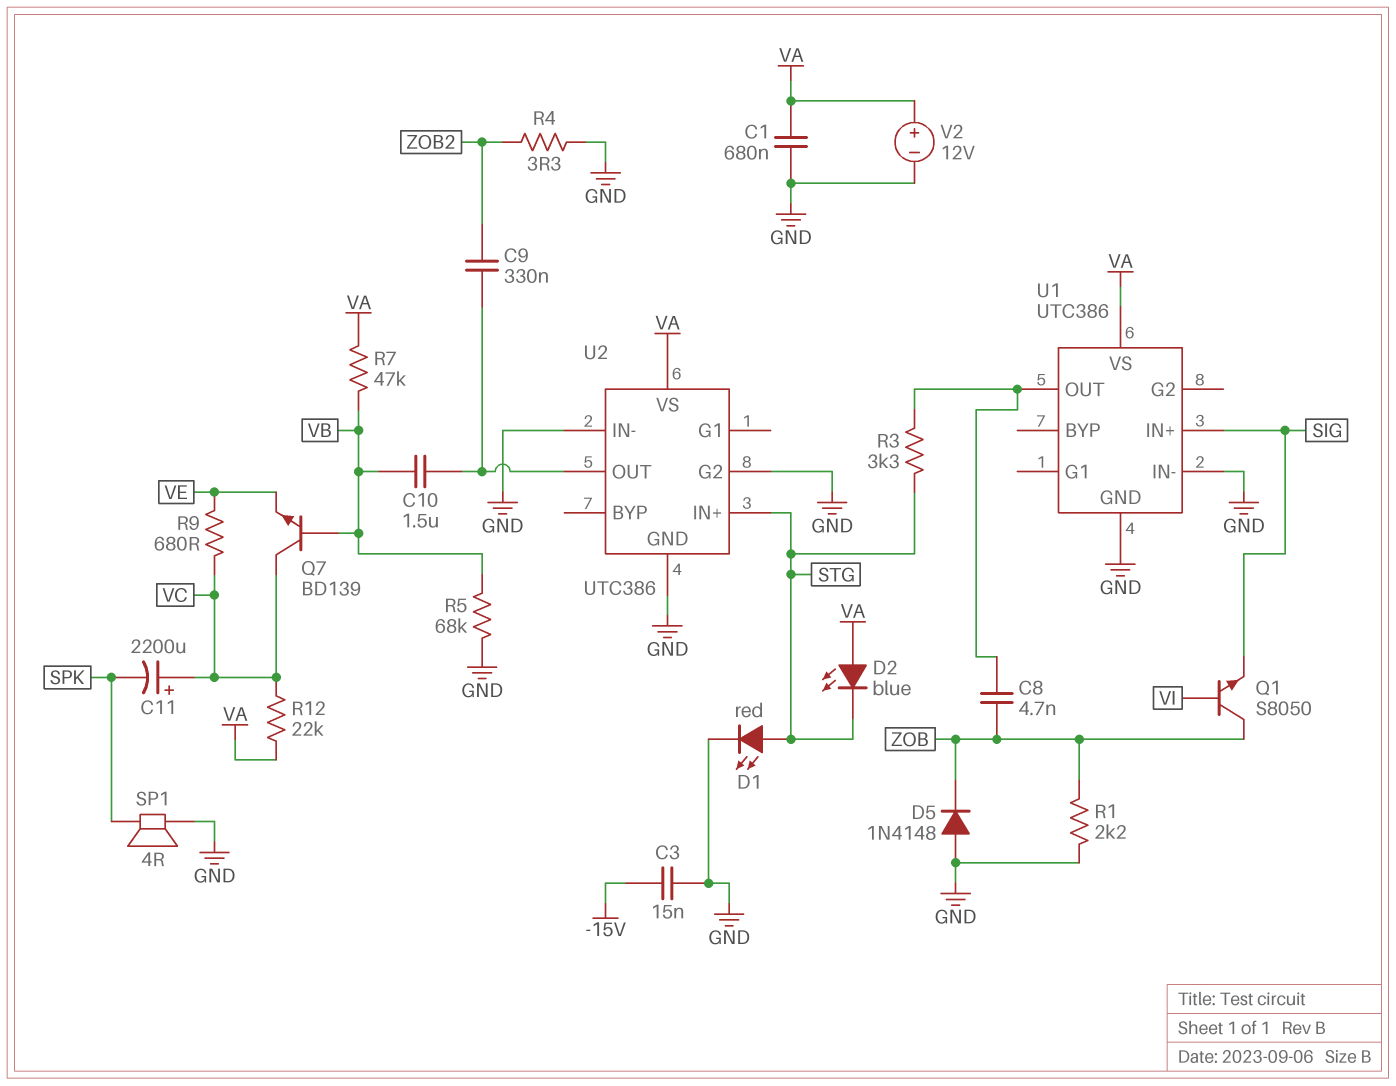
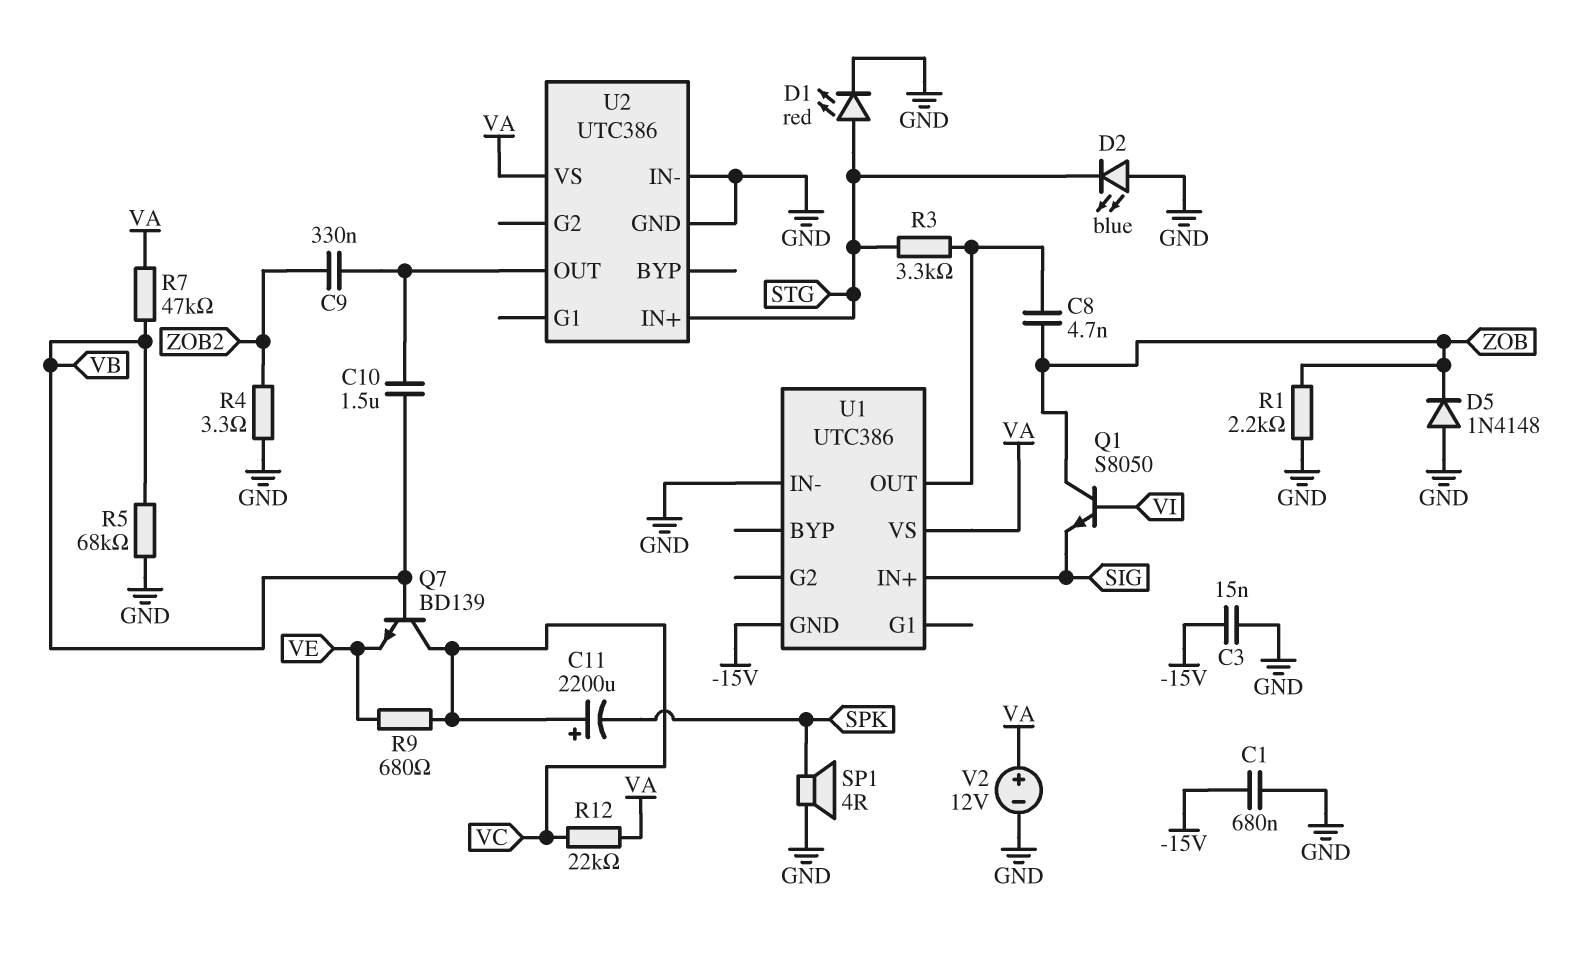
C1: 680nF (GND, VA) -> 680nF (-15V, GND)
D2: LED blue (A VA, K STG) -> LED blue (A GND, K STG)
U1 pin GND: GND -> -15V
U2 pin G2: GND -> none

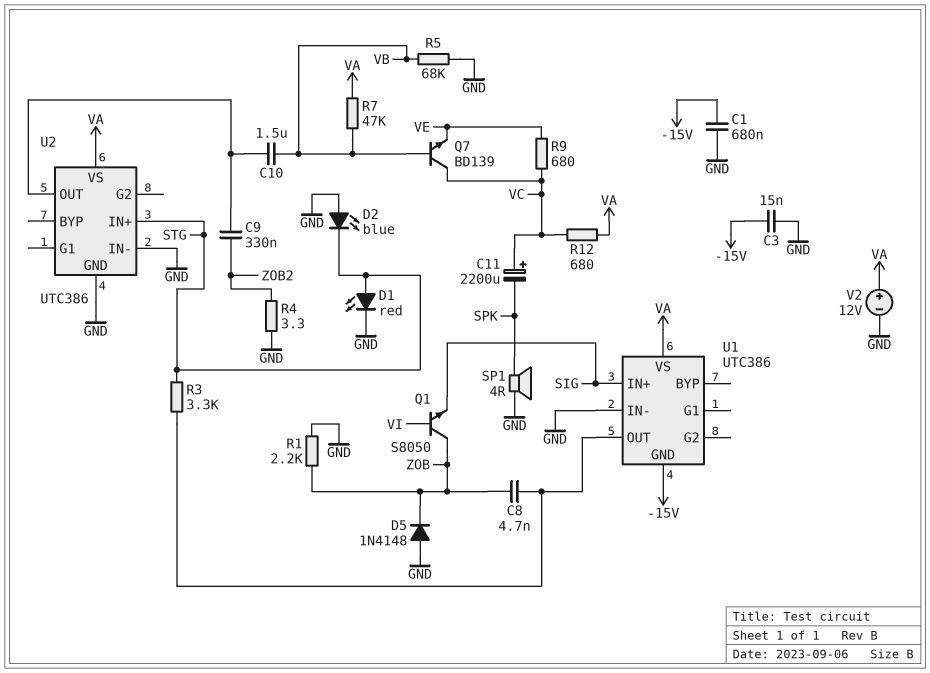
R12: 22k (VA, VC) -> 680 (VA, VC)

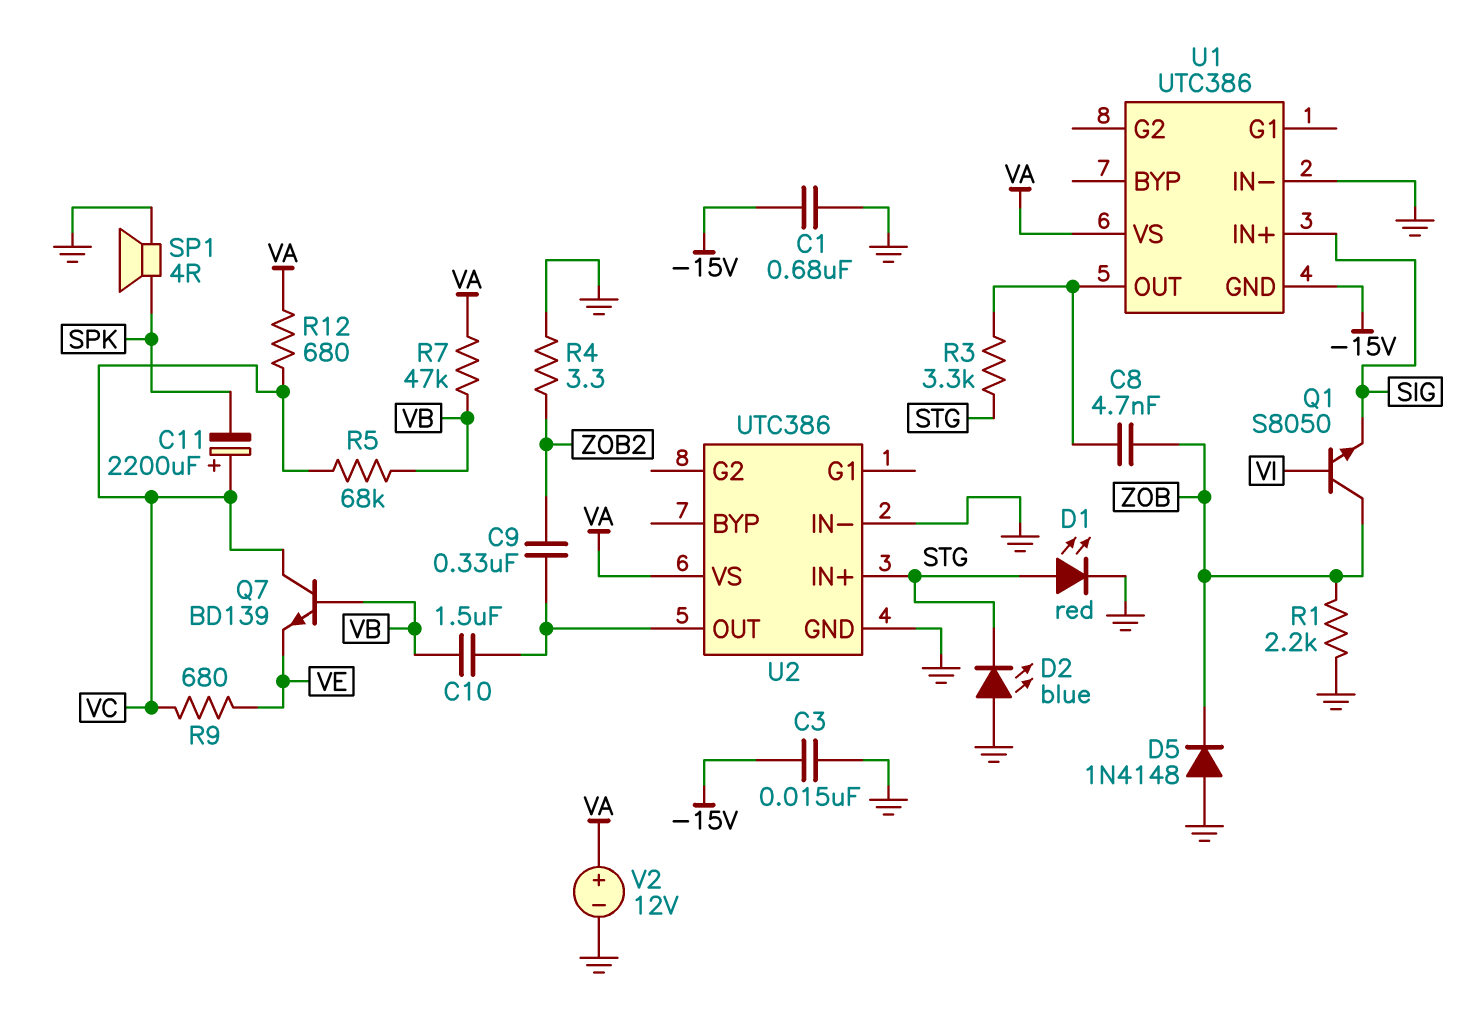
R5: 68k (GND, VB) -> 68k (VB, VC)

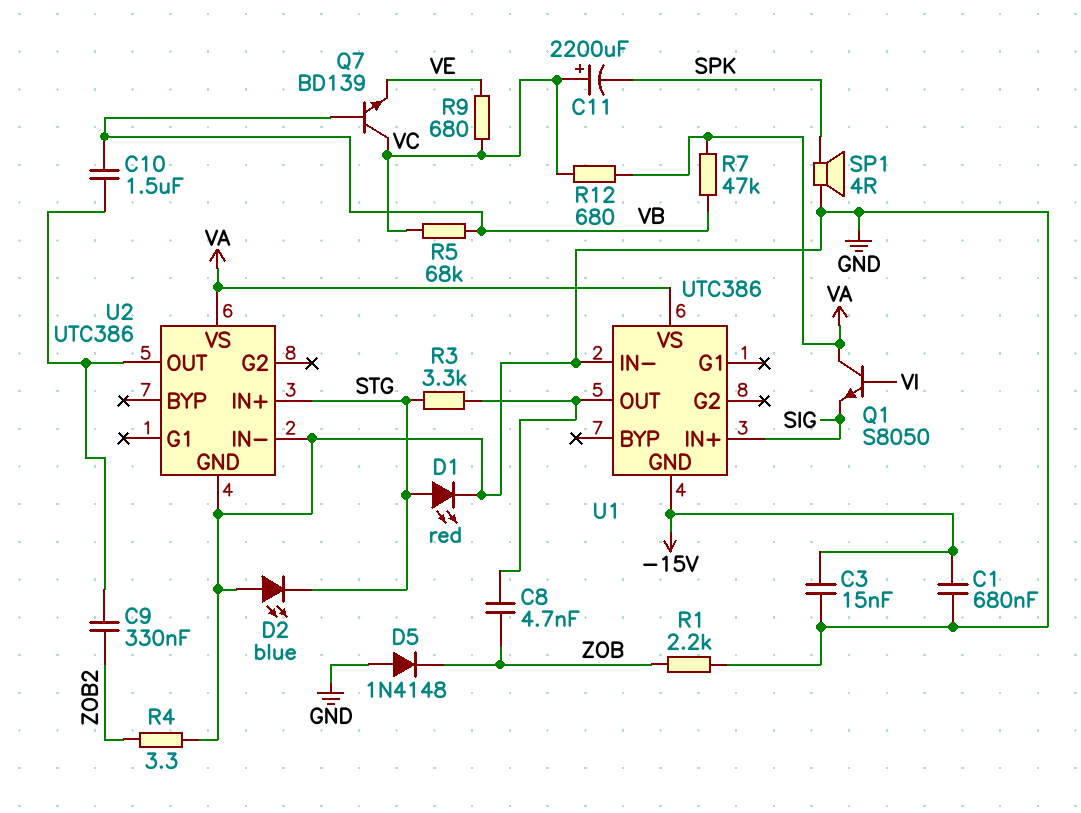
Q1: NPN S8050 (B VI, C ZOB, E SIG) -> NPN S8050 (B VI, C VA, E SIG)
V2: 12V (plus VA, minus GND) -> none

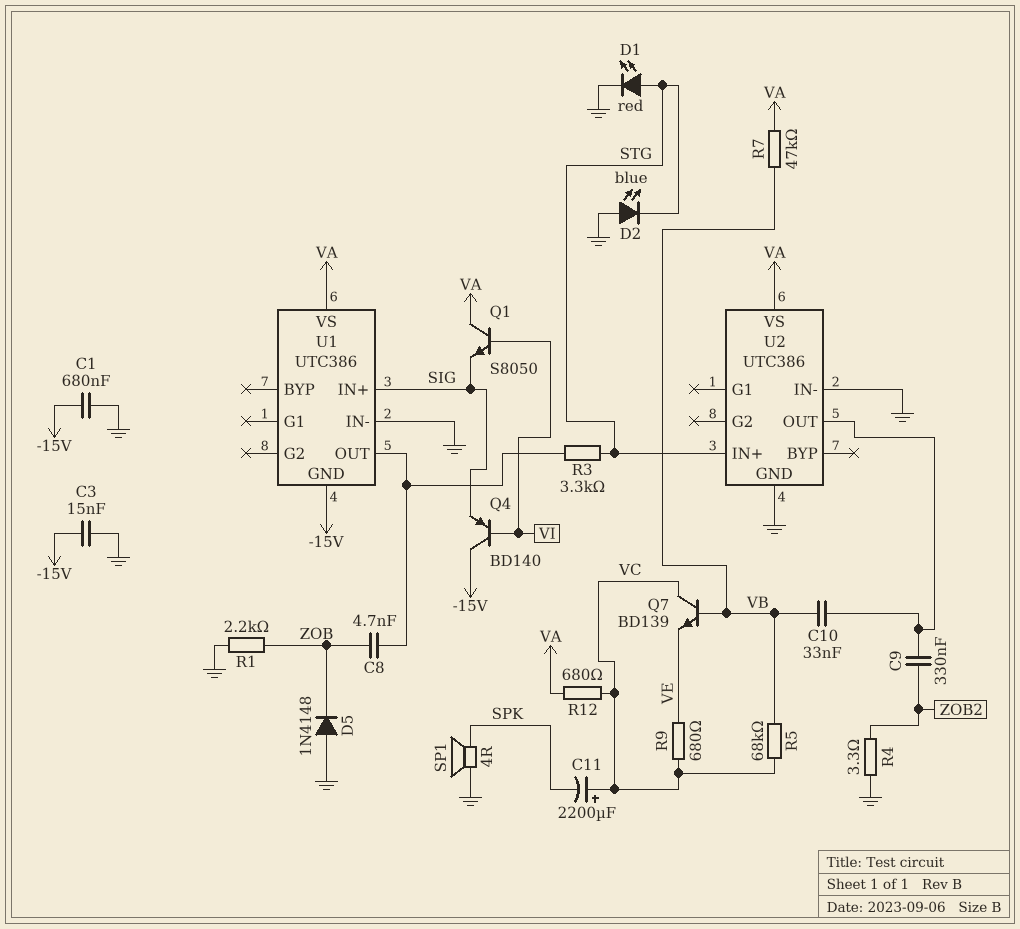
C10: 1.5uF (U2/OUT, VB) -> 33nF (U2/OUT, VB)
Q4: none -> PNP BD140 (B VI, C -15V, E SIG)

